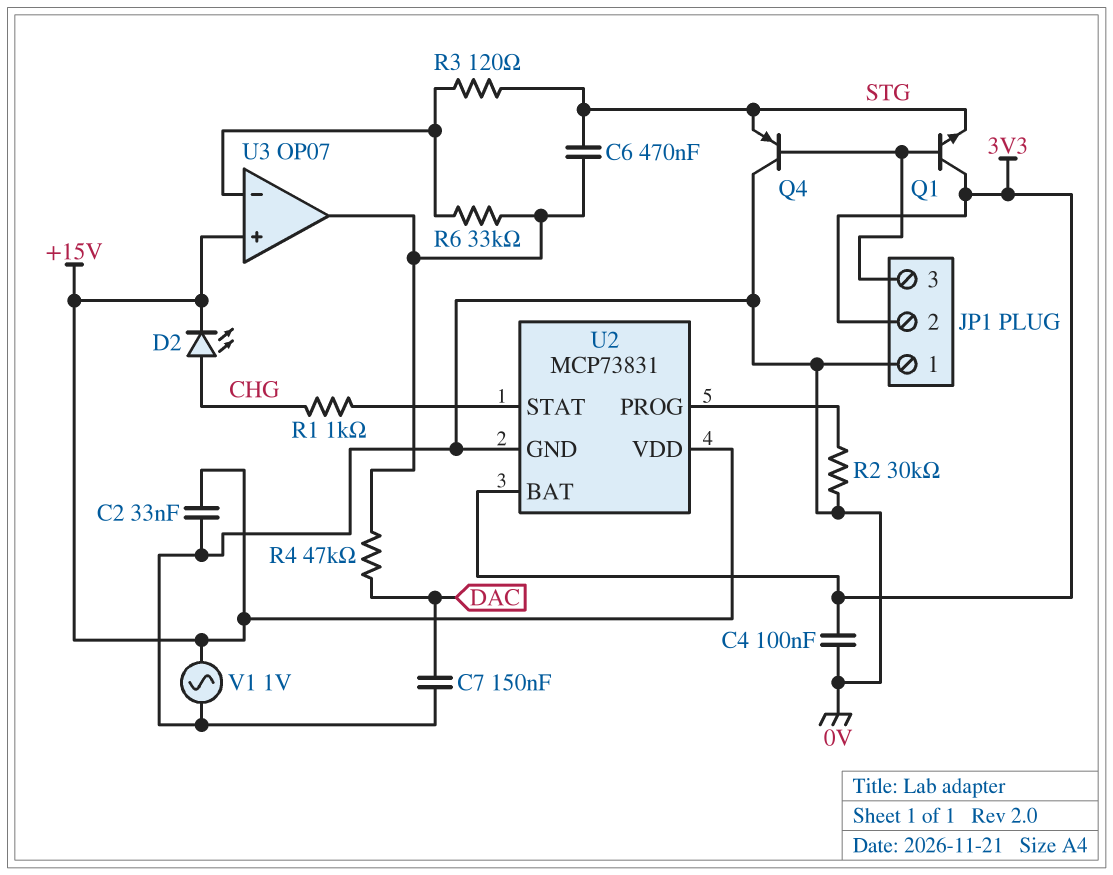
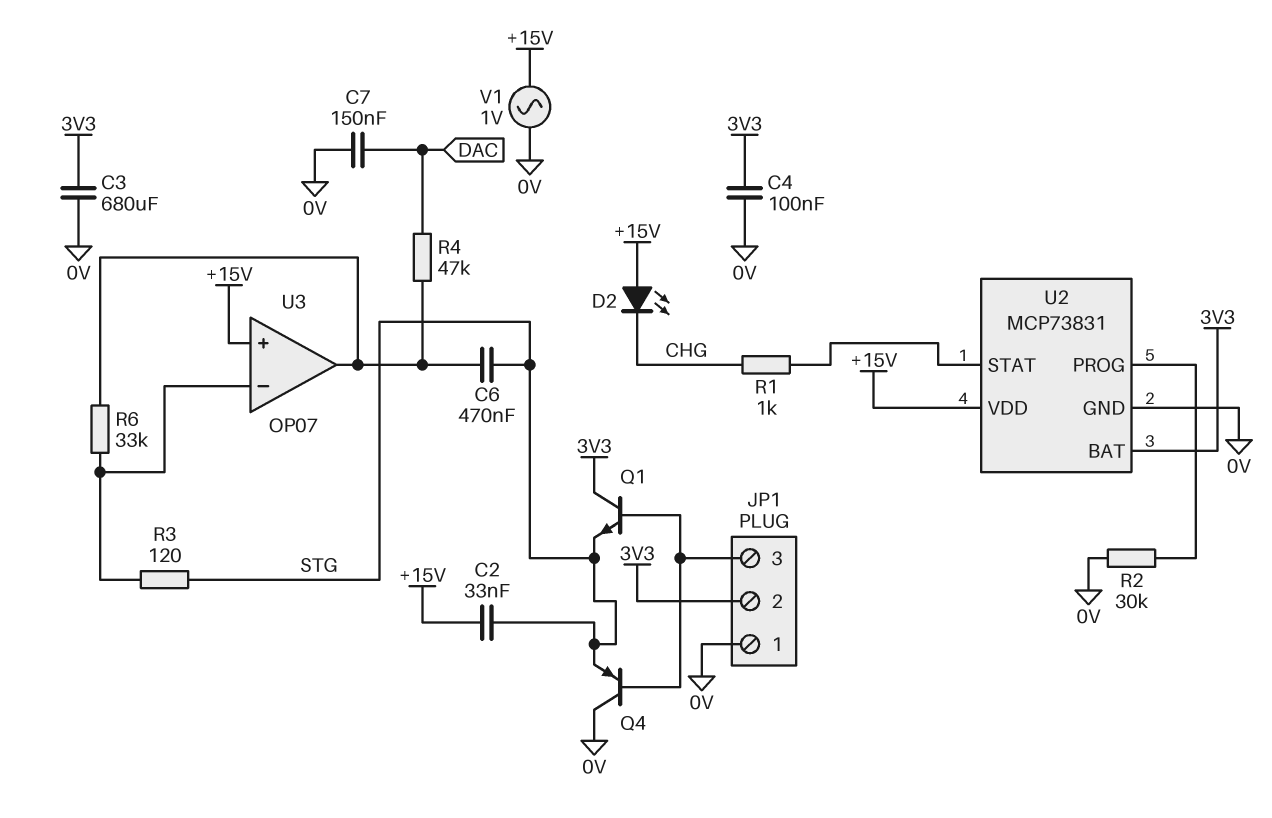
C2: 33nF (+15V, 0V) -> 33nF (+15V, STG)
C3: none -> 680uF (0V, 3V3)
D2: LED (A CHG, K +15V) -> LED (A +15V, K CHG)

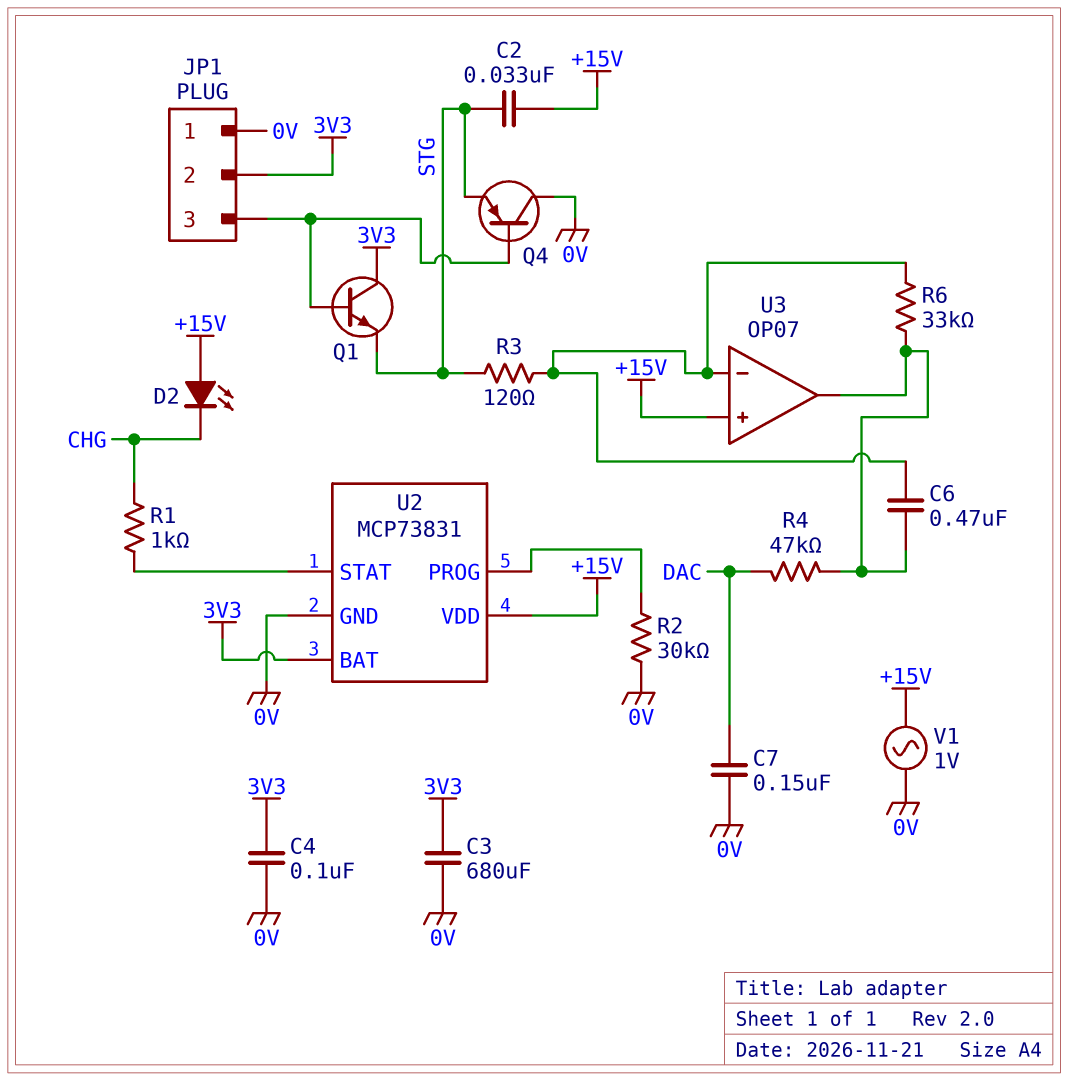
C6: 470nF (STG, U3/out) -> 470nF (U3/in-, U3/out)

